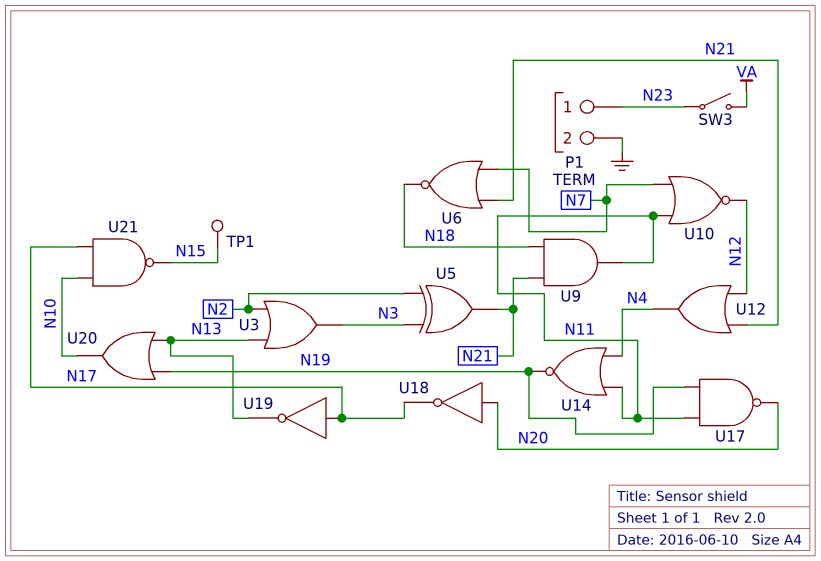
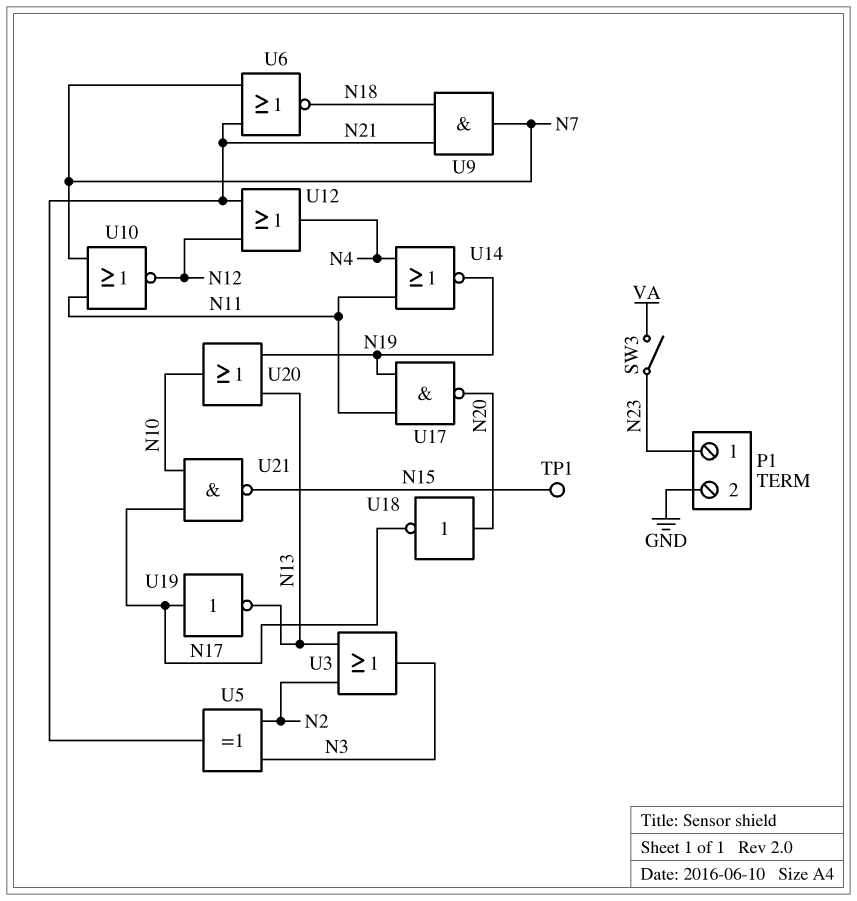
U9: AND (in N18, in N21, out N11) -> AND (in N18, in N21, out N7)

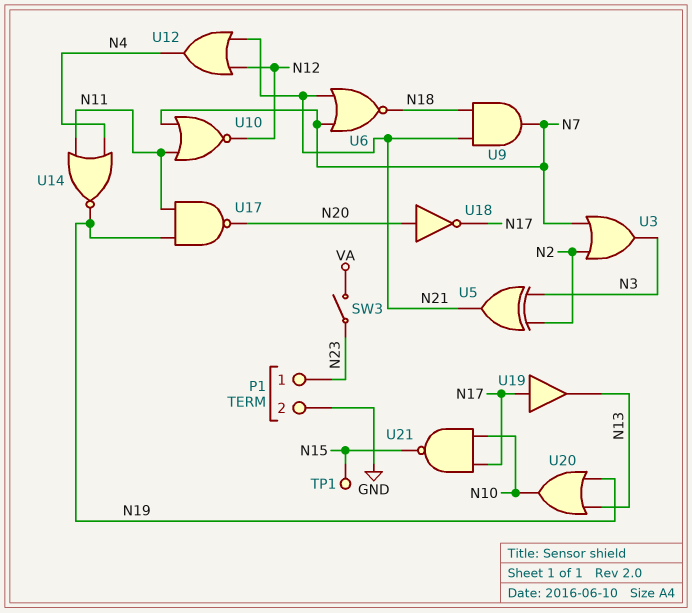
U3: OR (in N2, in N13, out N3) -> OR (in N2, in N7, out N3)
U19: NOT (in N17, out N13) -> buffer (in N17, out N13)

